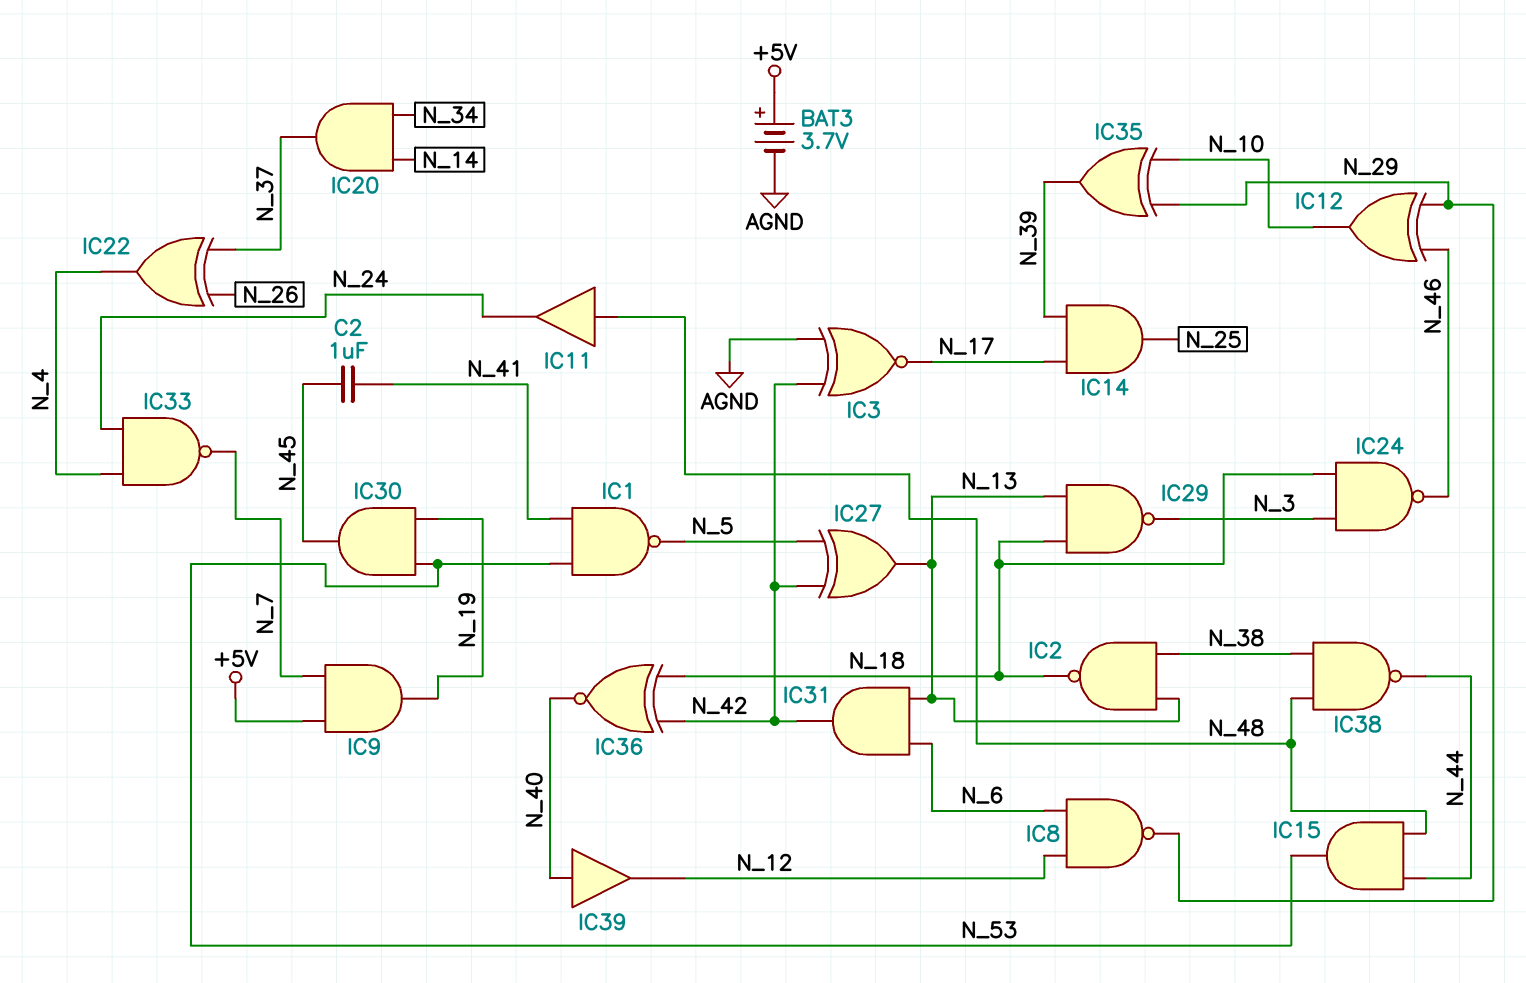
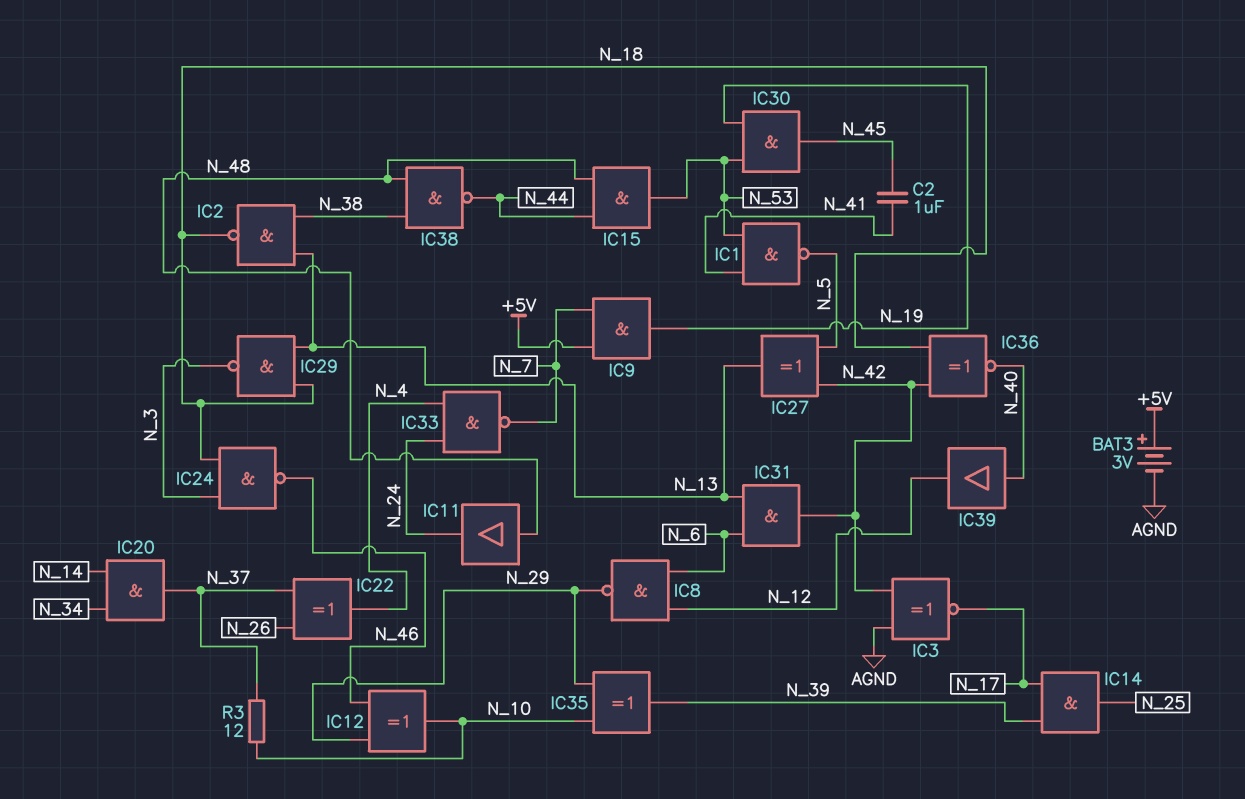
BAT3: 3.7V (plus +5V, minus AGND) -> 3V (plus +5V, minus AGND)
R3: none -> 12 (N_10, N_37)

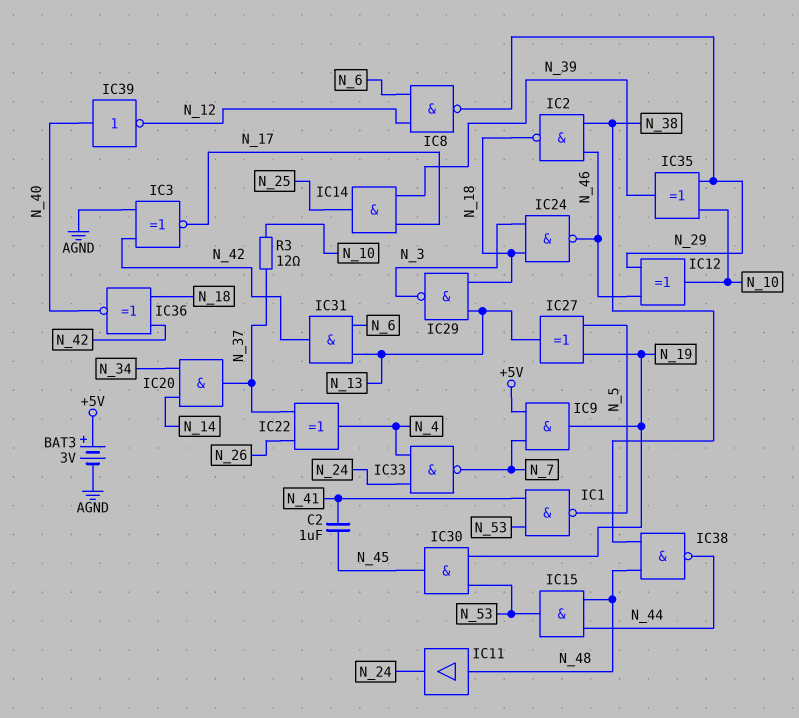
IC2: NAND (in N_13, in N_38, out N_18) -> NAND (in N_38, in N_46, out N_18)
IC27: XOR (in N_5, in N_42, out N_13) -> XOR (in N_5, in N_19, out N_13)
IC39: buffer (in N_40, out N_12) -> NOT (in N_40, out N_12)

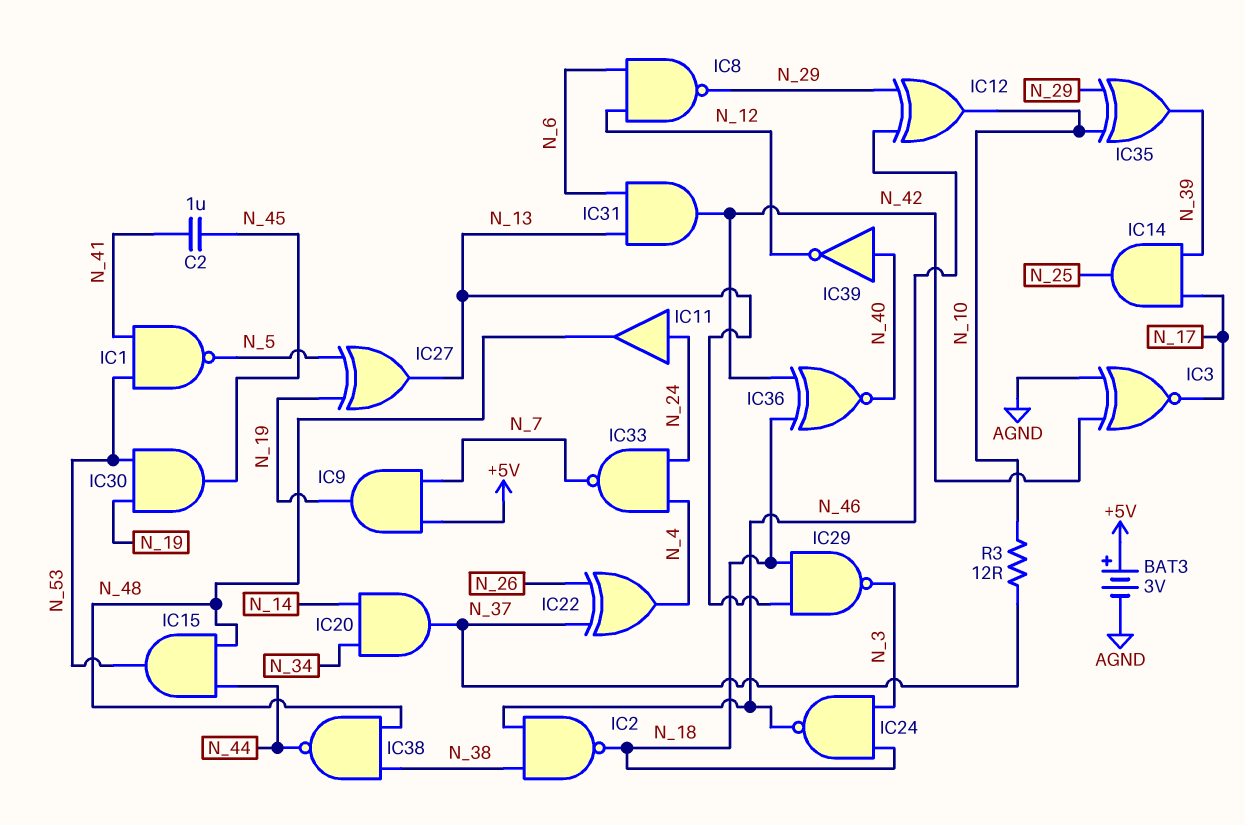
IC11: buffer (in N_48, out N_24) -> buffer (in N_24, out N_48)

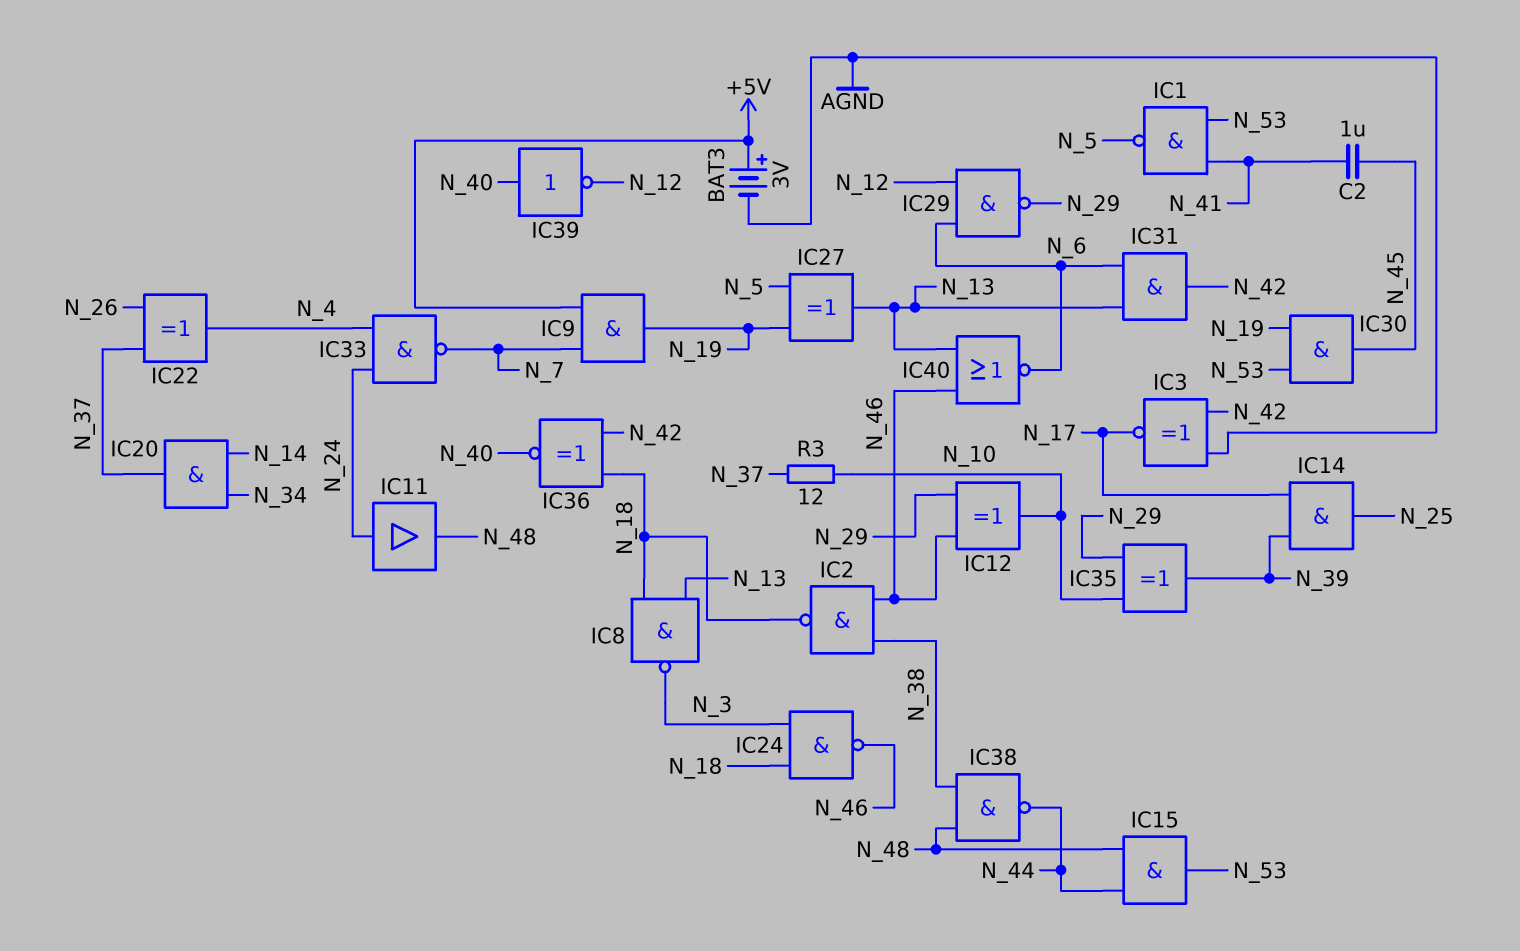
IC8: NAND (in N_6, in N_12, out N_29) -> NAND (in N_13, in N_18, out N_3)
IC29: NAND (in N_13, in N_18, out N_3) -> NAND (in N_6, in N_12, out N_29)
IC40: none -> NOR (in N_13, in N_46, out N_6)

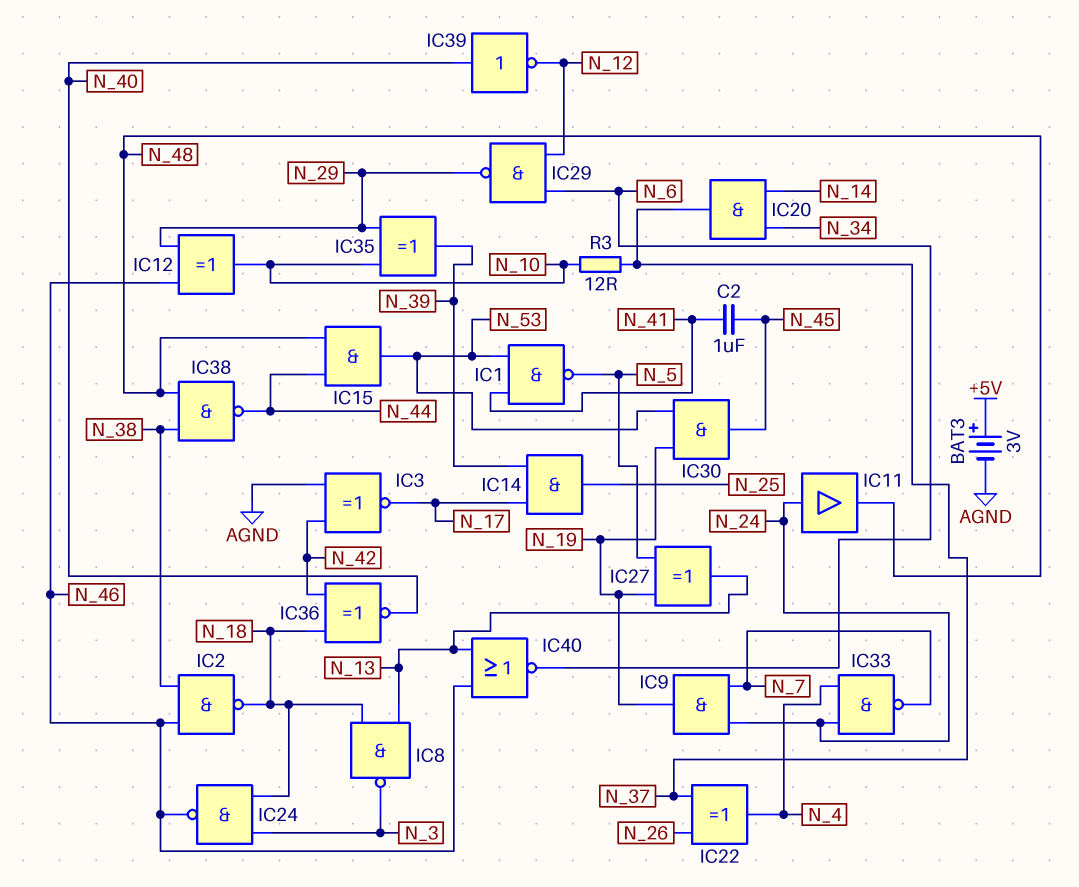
IC9: AND (in +5V, in N_7, out N_19) -> AND (in N_7, in N_24, out N_19)
IC31: AND (in N_6, in N_13, out N_42) -> none

